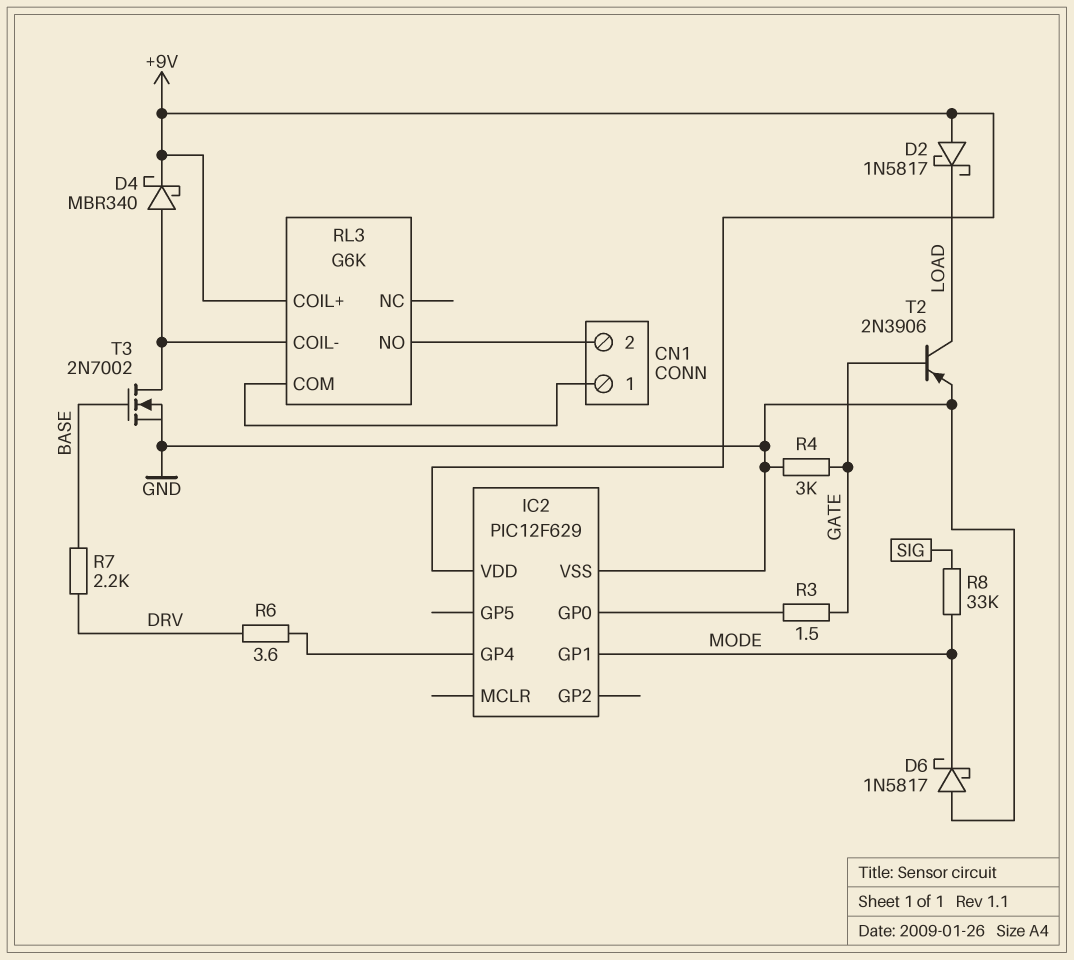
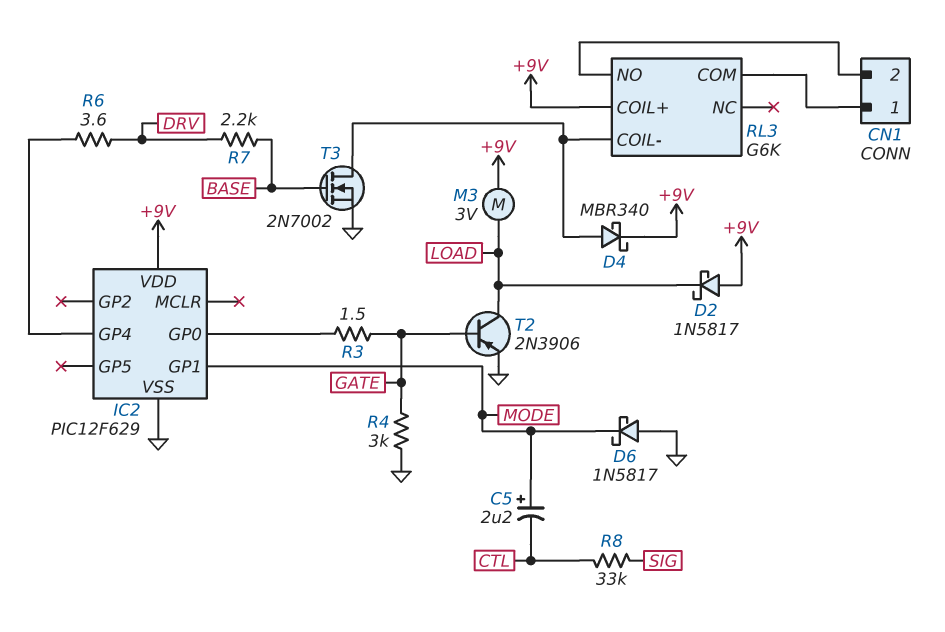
C5: none -> 2.2uF (plus MODE, minus CTL)
M3: none -> motor 3V (+9V, LOAD)
R8: 33k (MODE, SIG) -> 33k (CTL, SIG)

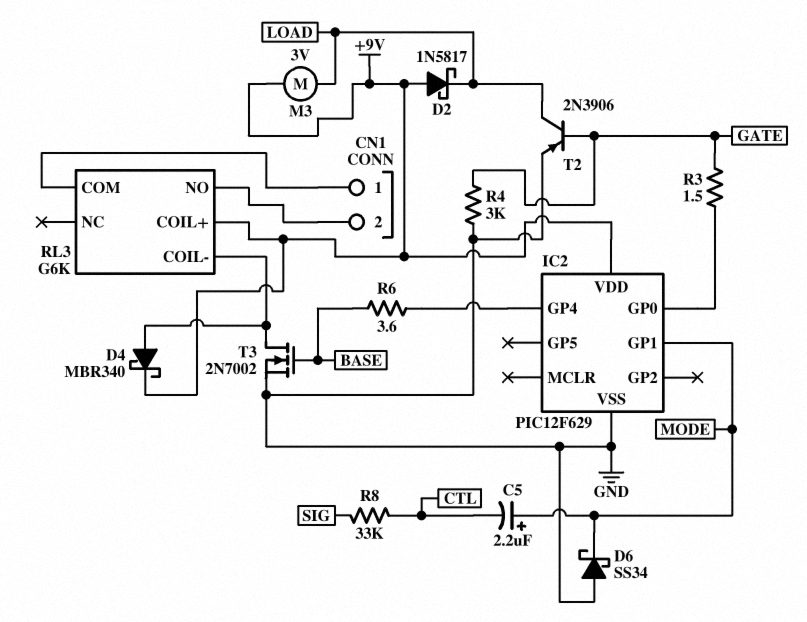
D6: schottky 1N5817 (A GND, K MODE) -> schottky SS34 (A GND, K MODE)
R6: 3.6 (DRV, IC2/GP4) -> 3.6 (BASE, IC2/GP4)
R7: 2.2k (BASE, DRV) -> none

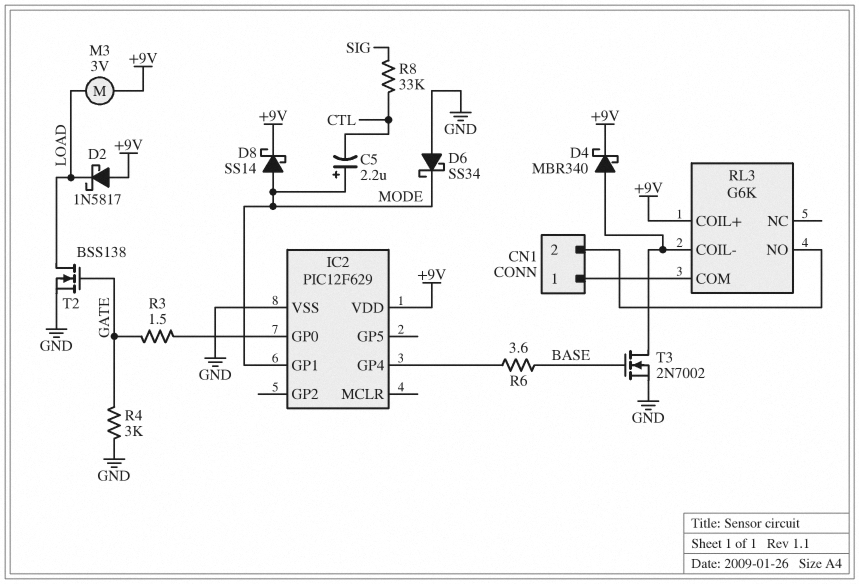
D8: none -> schottky SS14 (A MODE, K +9V)
T2: PNP 2N3906 (B GATE, C LOAD, E GND) -> NMOS BSS138 (G GATE, D LOAD, S GND)

